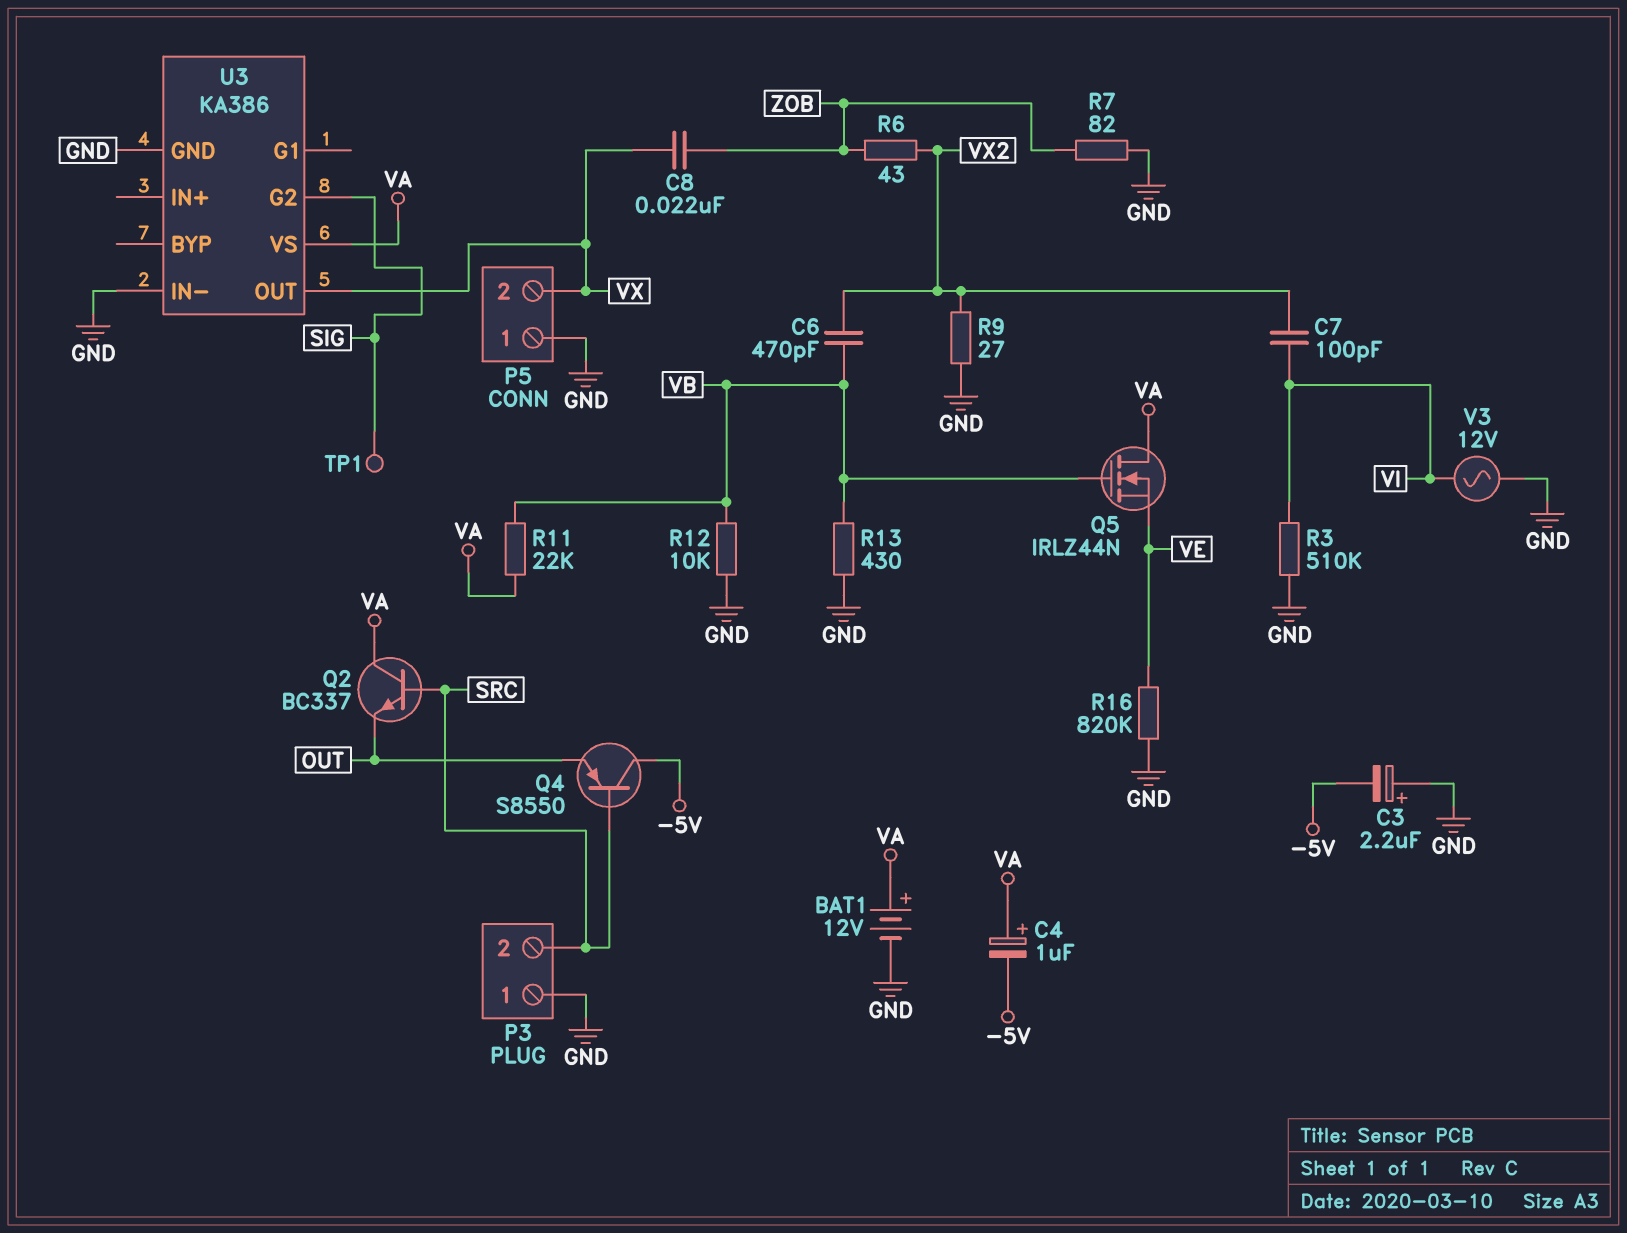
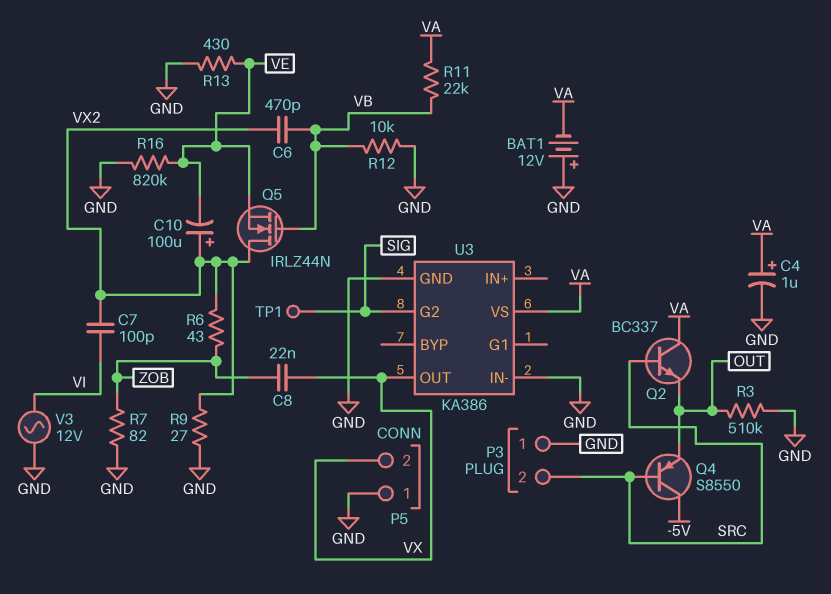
BAT1: 12V (plus VA, minus GND) -> 12V (plus GND, minus VA)
C3: 2.2uF (plus GND, minus -5V) -> none
C4: 1uF (plus VA, minus -5V) -> 1uF (plus VA, minus GND)
C10: none -> 100uF (plus VX2, minus VE)
Q5: NMOS IRLZ44N (G VB, D VA, S VE) -> NMOS IRLZ44N (G VB, D VX2, S VE)
R3: 510k (GND, VI) -> 510k (GND, OUT)
R13: 430 (GND, VB) -> 430 (GND, VE)

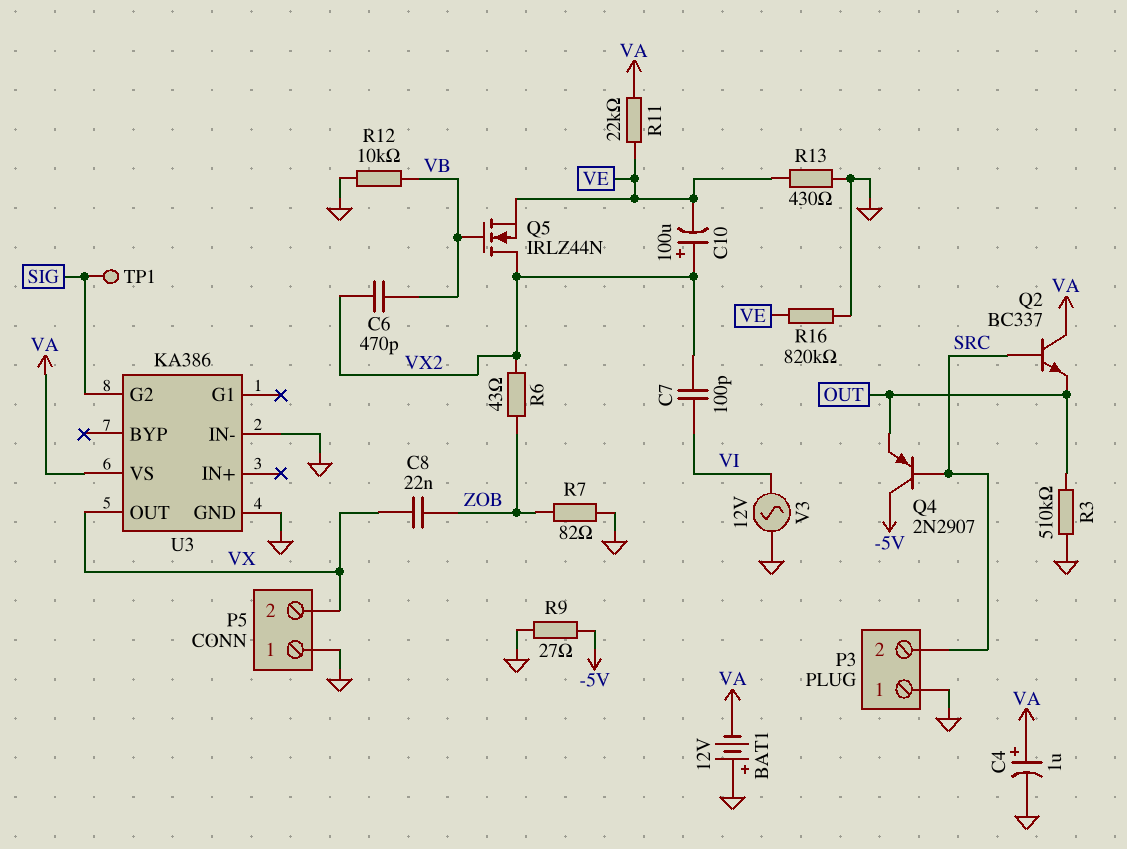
Q4: PNP S8550 (B SRC, C -5V, E OUT) -> PNP 2N2907 (B SRC, C -5V, E OUT)
R9: 27 (GND, VX2) -> 27 (-5V, GND)
R11: 22k (VA, VB) -> 22k (VA, VE)

